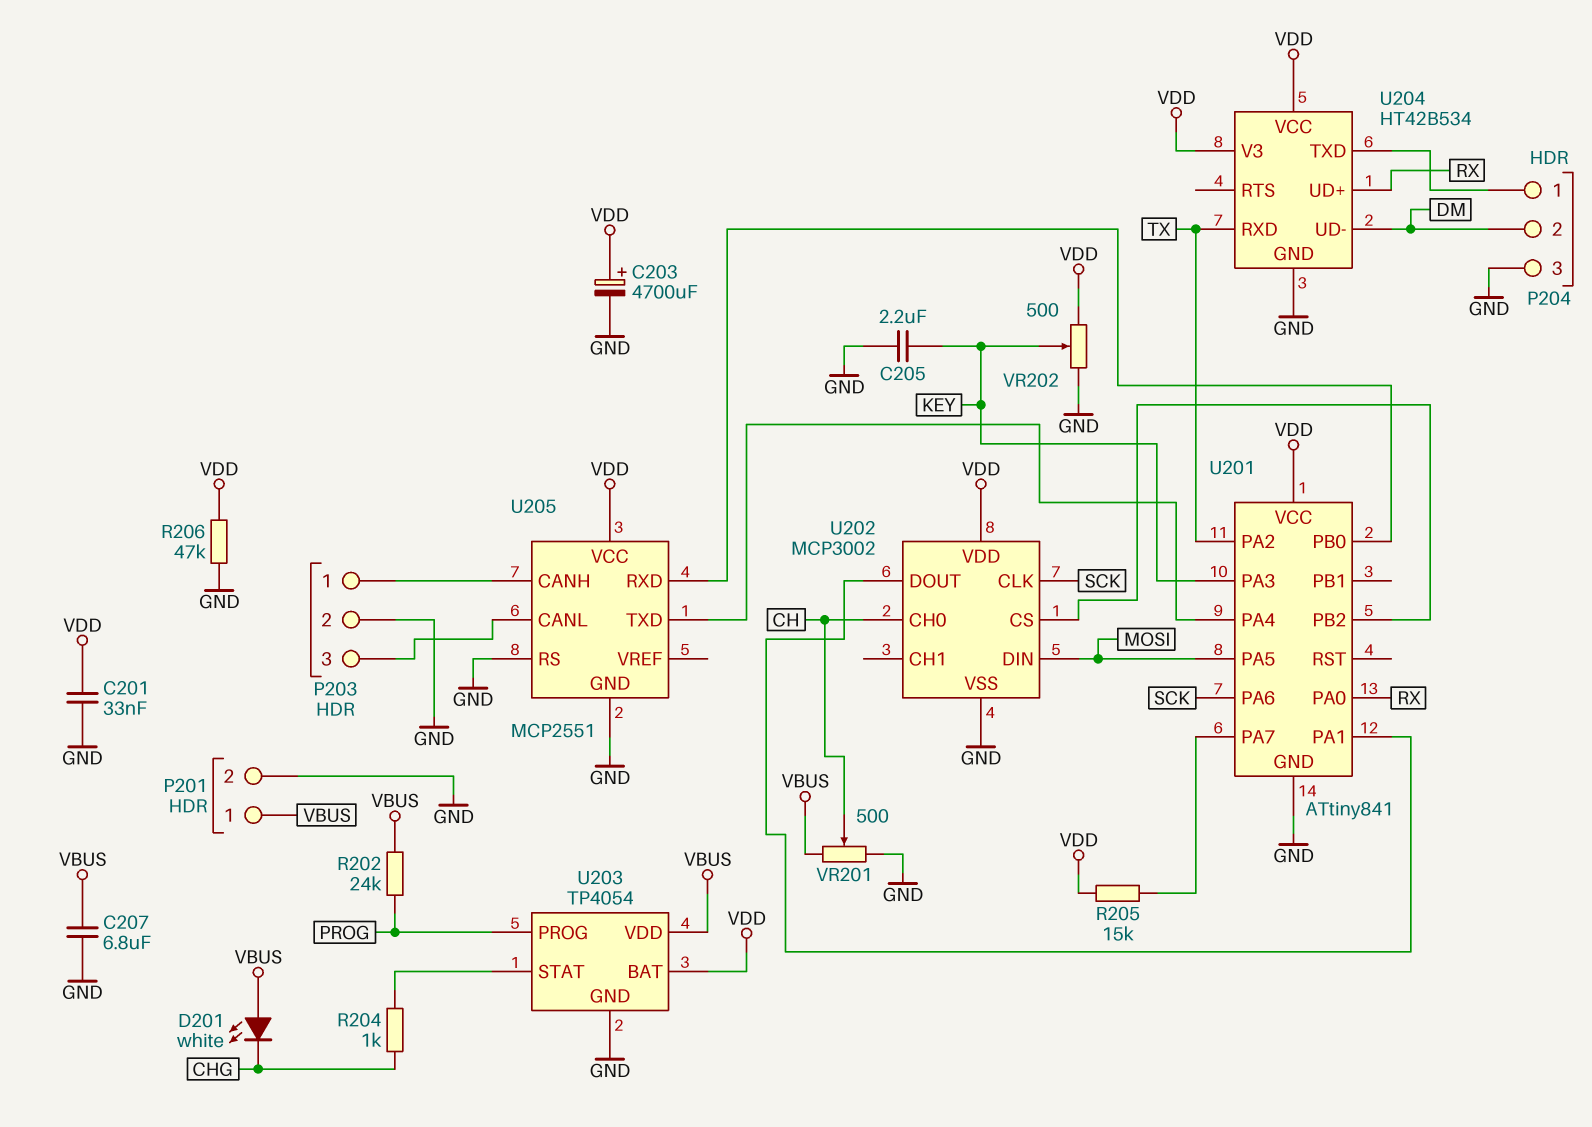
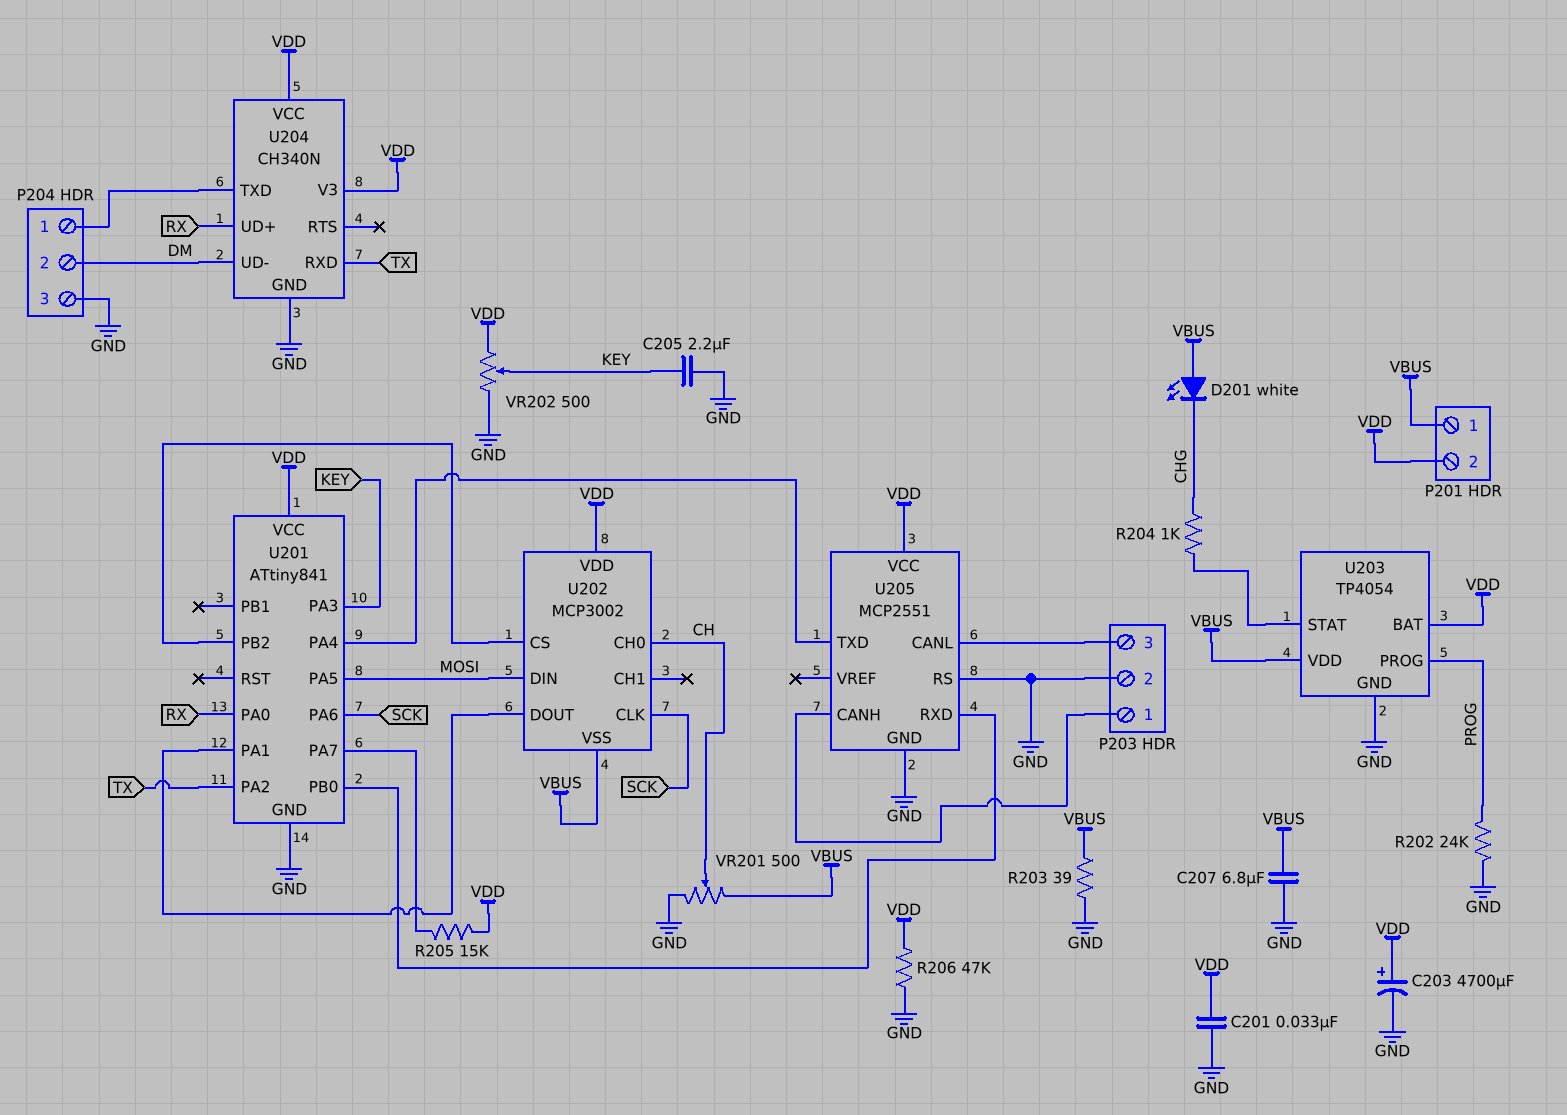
P201 pin 2: GND -> VDD
R202: 24k (PROG, VBUS) -> 24k (GND, PROG)
R203: none -> 39 (GND, VBUS)
U202 pin VSS: GND -> VBUS
U204: HT42B534 -> CH340N

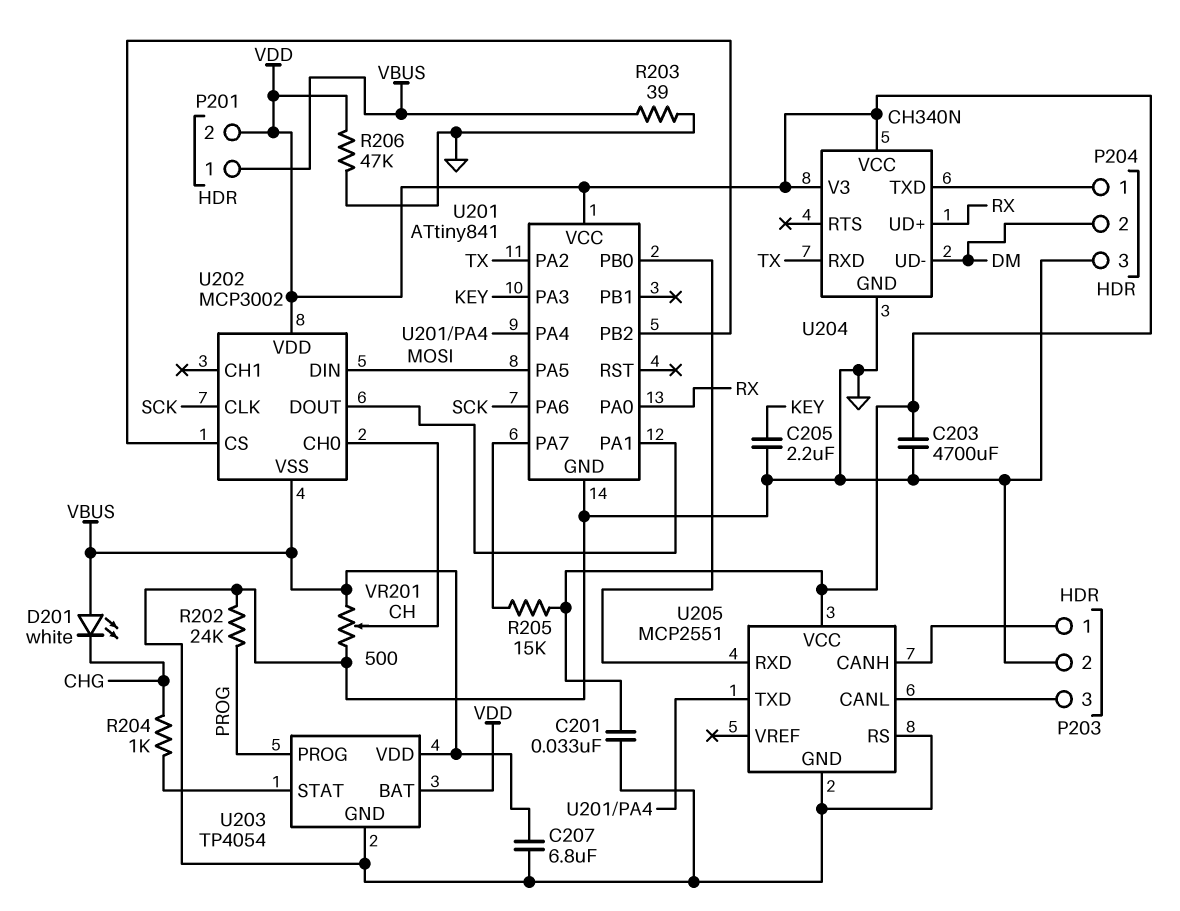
C203: 4700uF (plus VDD, minus GND) -> 4700uF (GND, VDD)
VR202: 500 (GND, VDD, wiper KEY) -> none

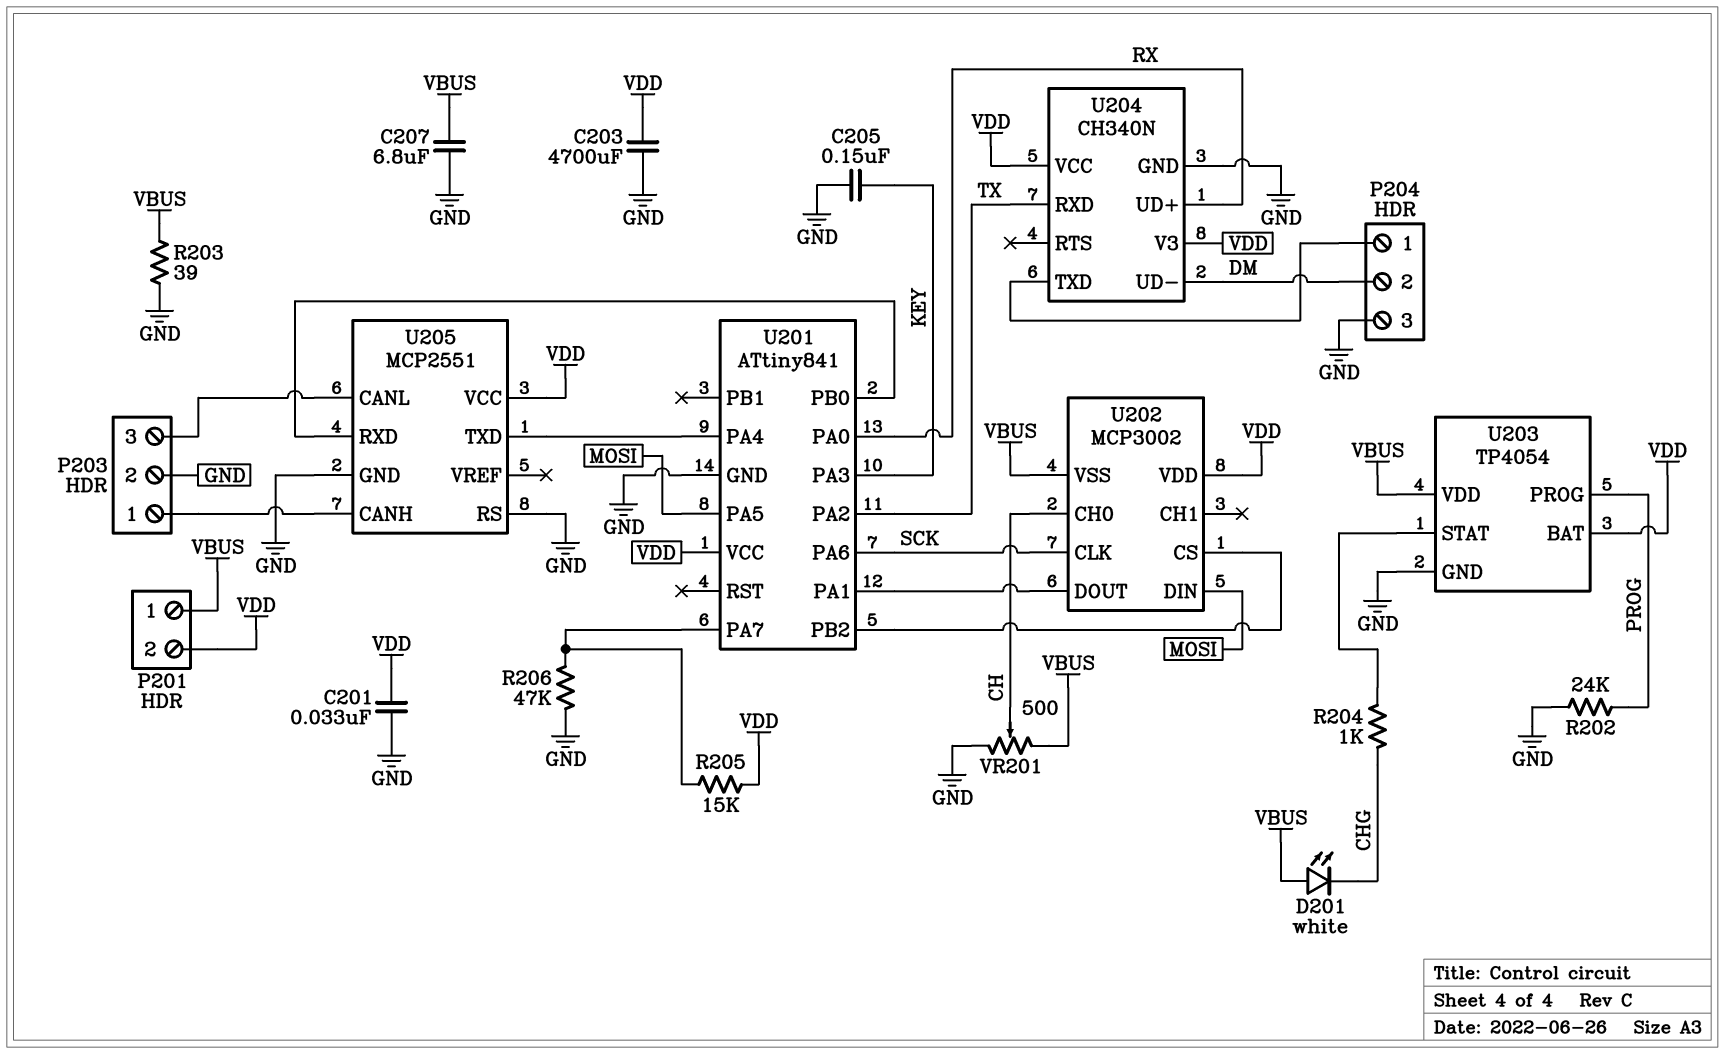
C205: 2.2uF (GND, KEY) -> 150nF (GND, KEY)
R206: 47k (GND, VDD) -> 47k (GND, U201/PA7)

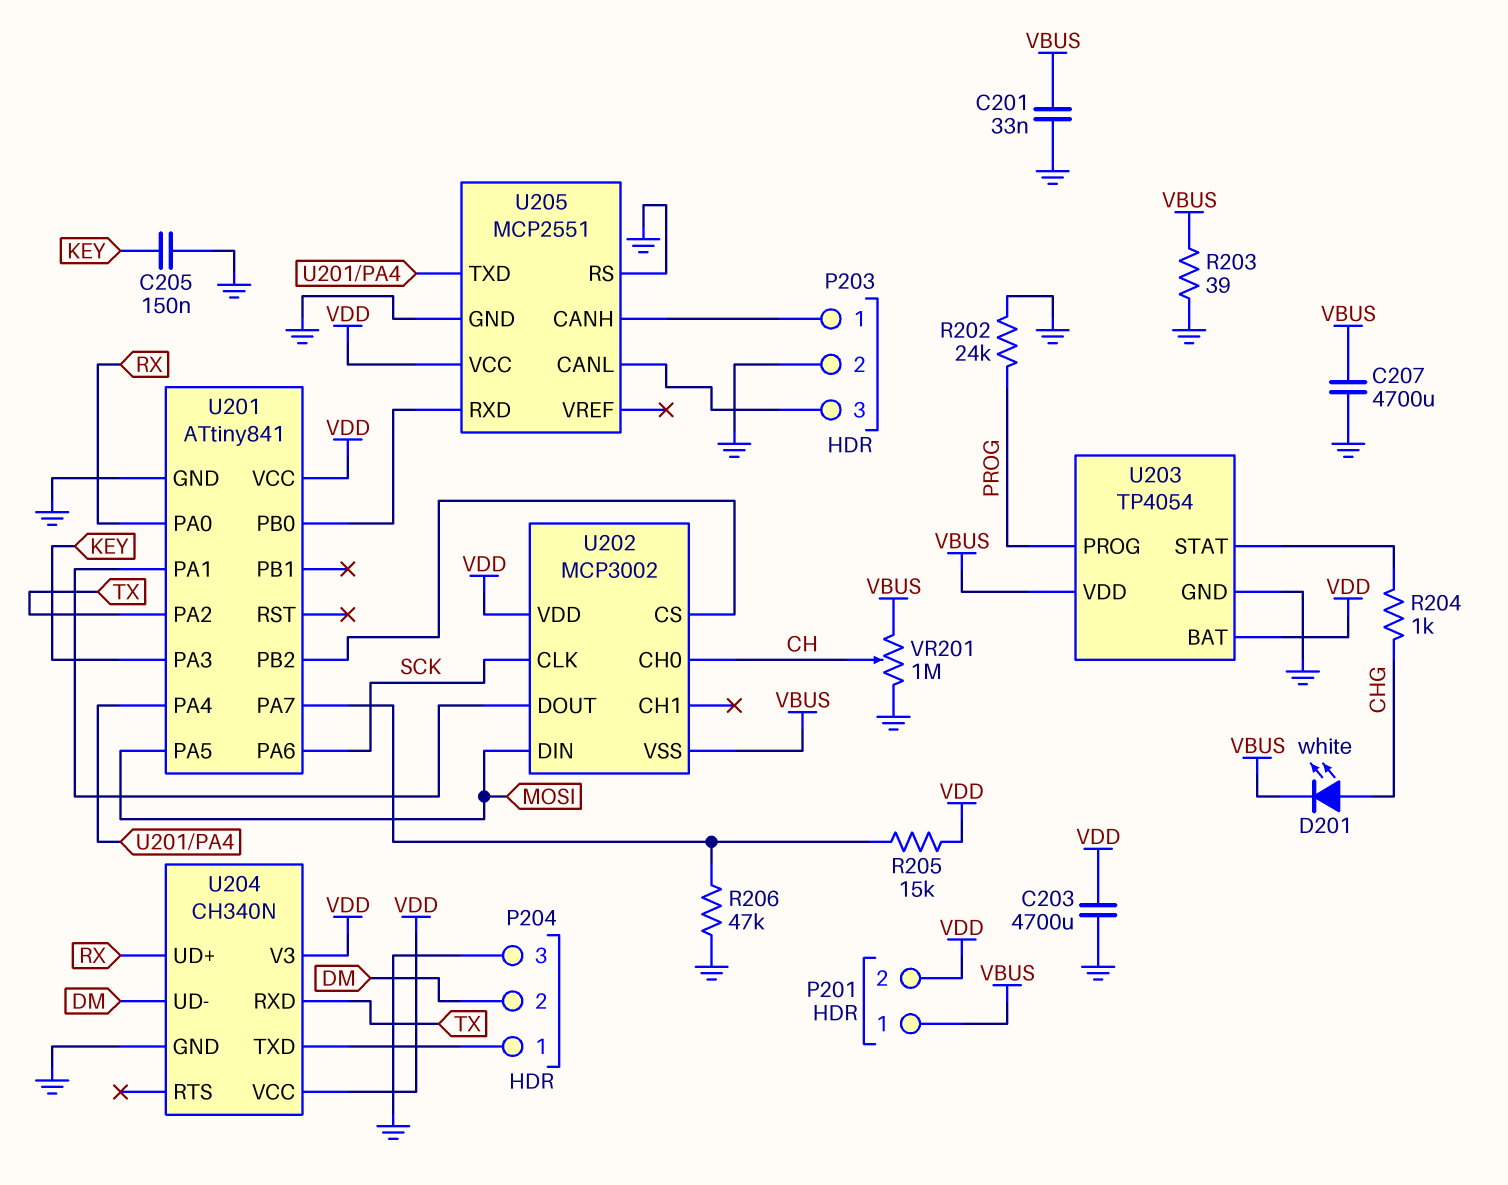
C201: 33nF (GND, VDD) -> 33nF (GND, VBUS)
C207: 6.8uF (GND, VBUS) -> 4700uF (GND, VBUS)
D201: LED white (A VBUS, K CHG) -> LED white (A CHG, K VBUS)
VR201: 500 (GND, VBUS, wiper CH) -> 1M (GND, VBUS, wiper CH)

